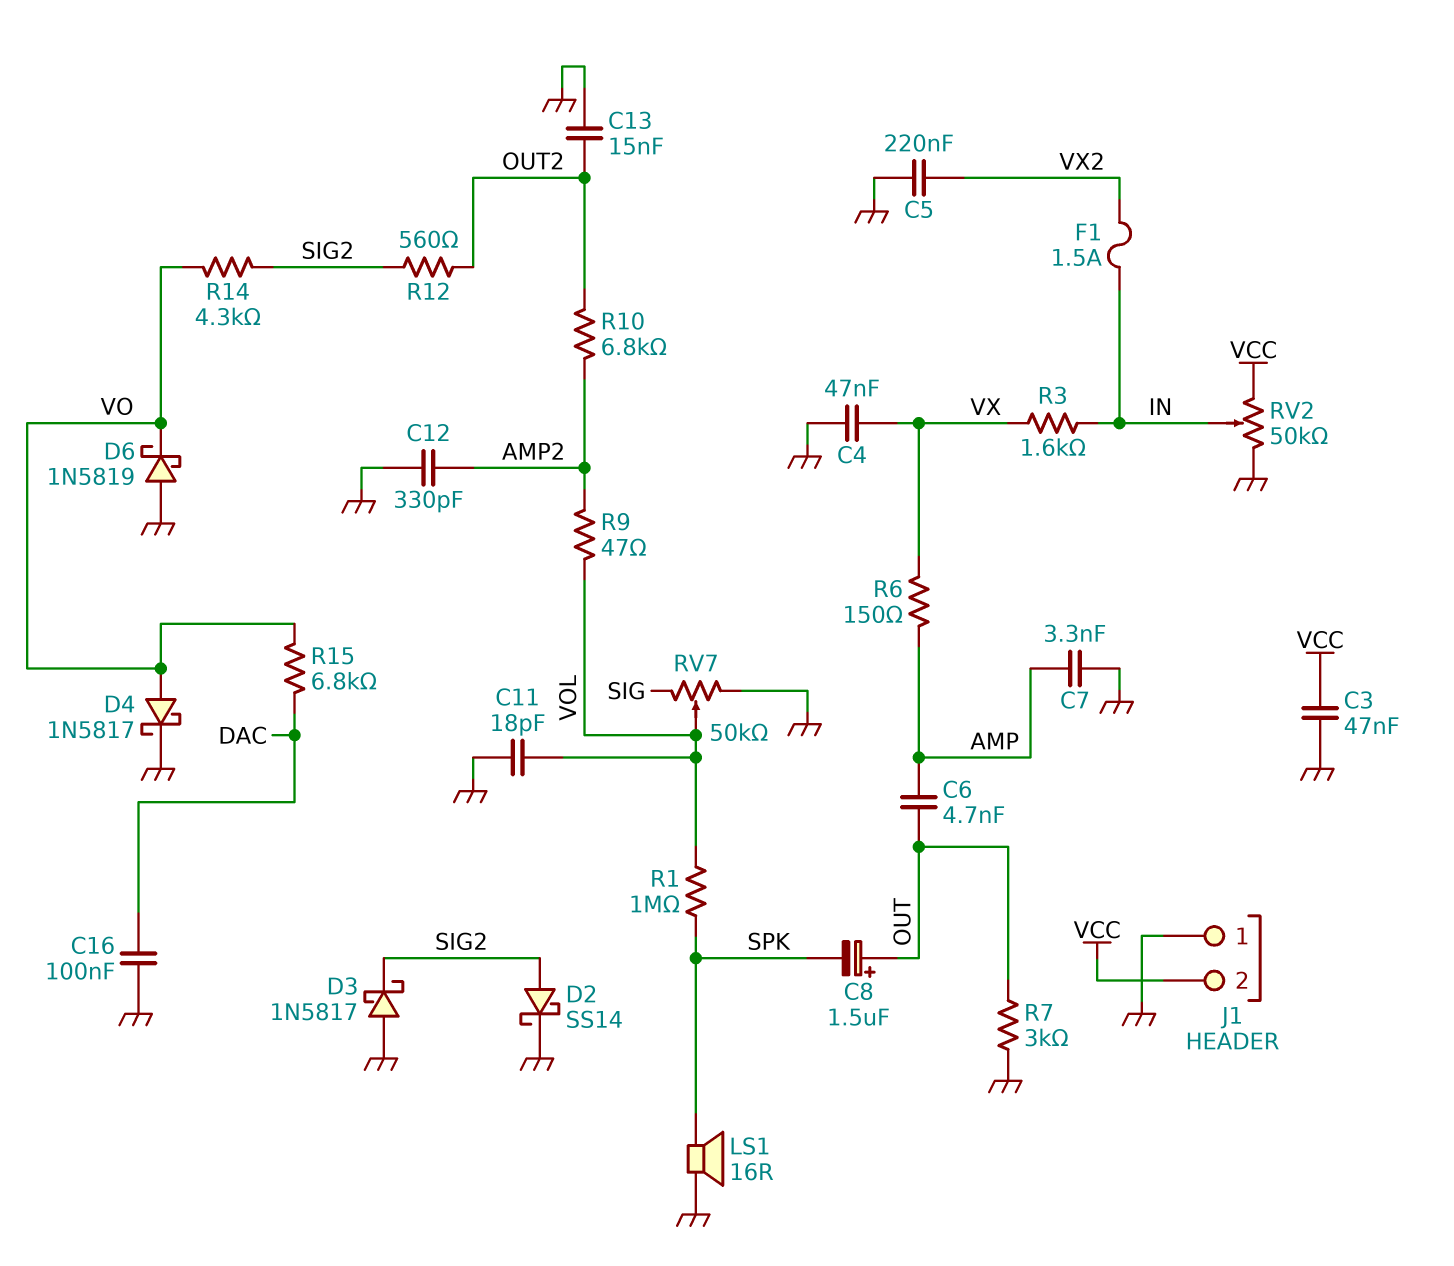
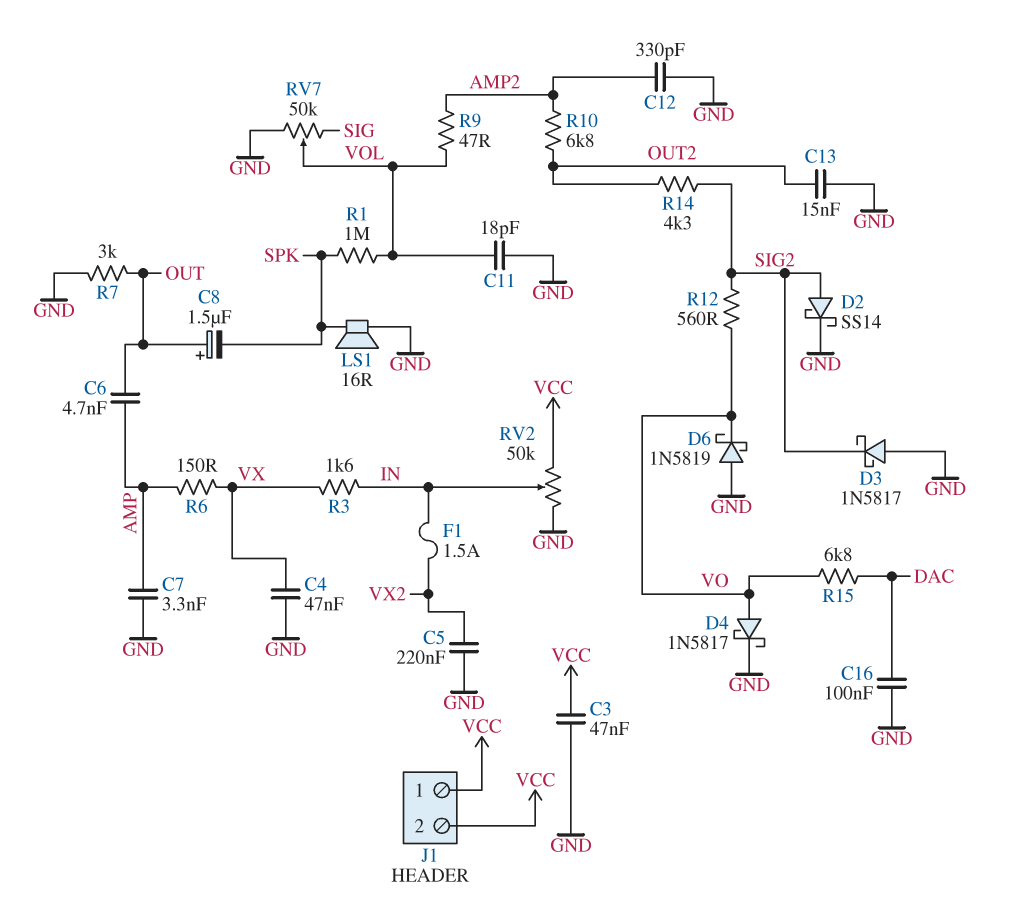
J1 pin 1: GND -> VCC
R12: 560 (OUT2, SIG2) -> 560 (SIG2, VO)
R14: 4.3k (SIG2, VO) -> 4.3k (OUT2, SIG2)

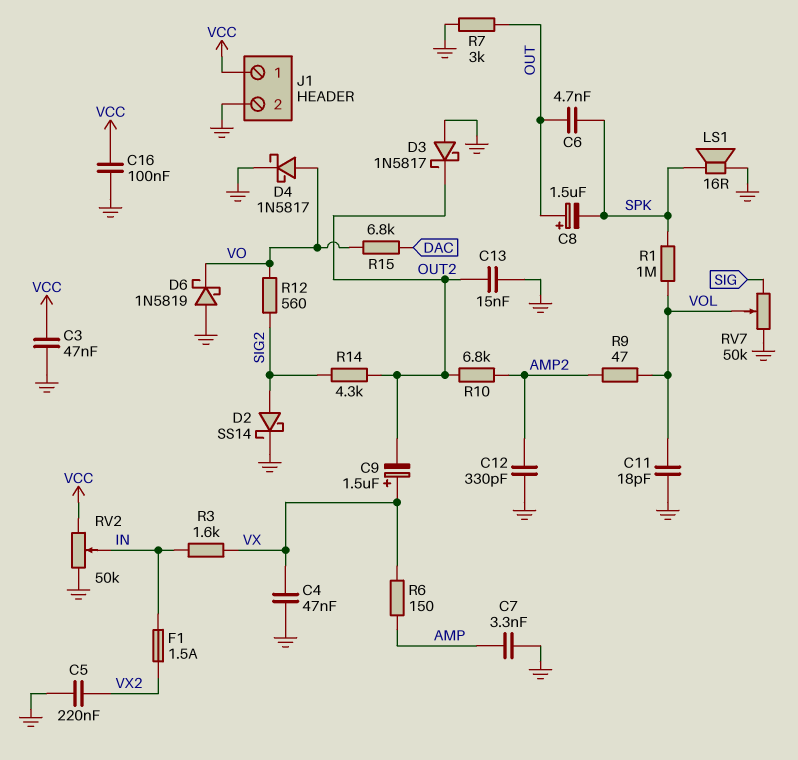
C6: 4.7nF (AMP, OUT) -> 4.7nF (OUT, SPK)
C9: none -> 1.5uF (plus VX, minus OUT2)
C16: 100nF (DAC, GND) -> 100nF (GND, VCC)
D3: schottky 1N5817 (A GND, K SIG2) -> schottky 1N5817 (A GND, K OUT2)
J1 pin 2: VCC -> GND

